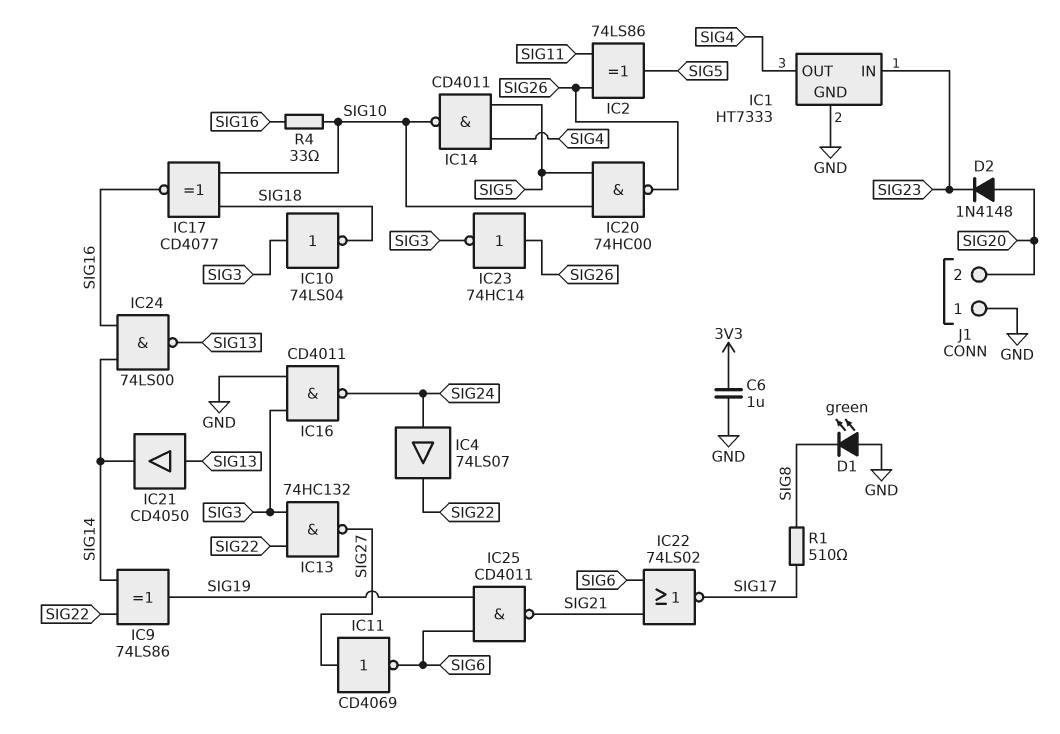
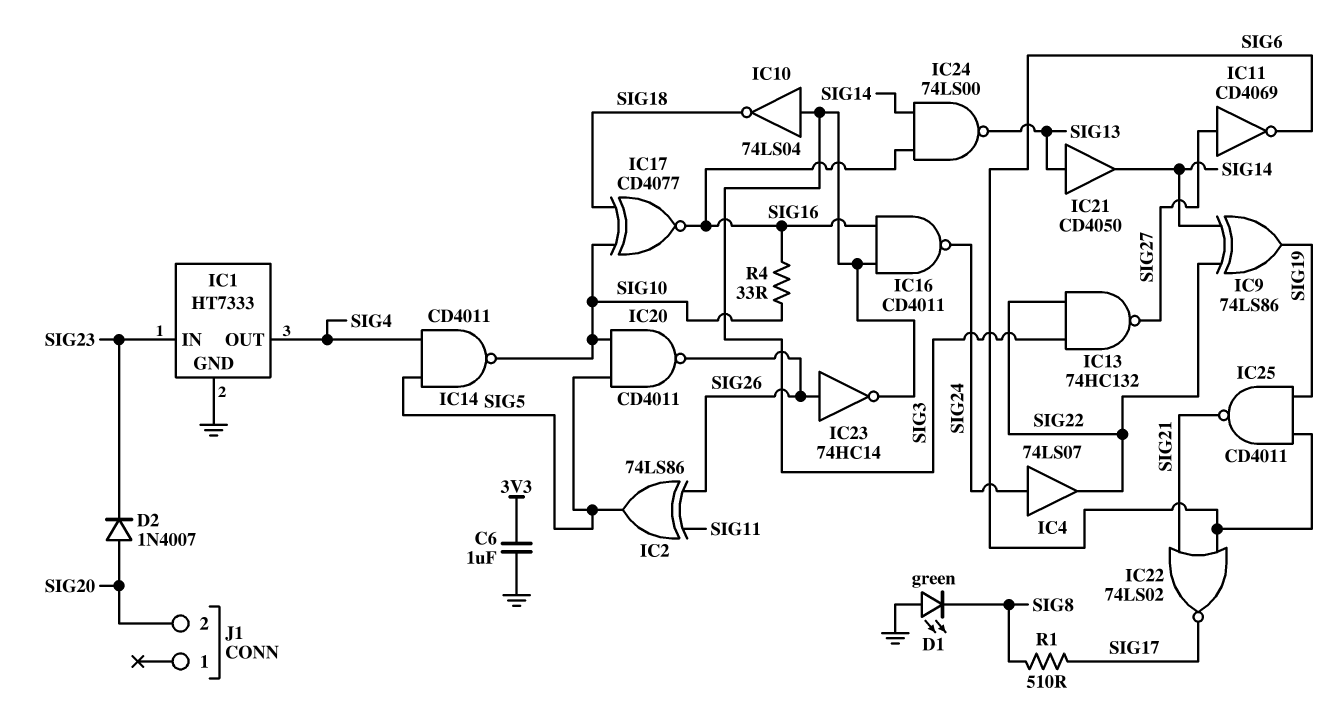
D2: diode 1N4148 (A SIG20, K SIG23) -> diode 1N4007 (A SIG20, K SIG23)
IC16: NAND CD4011 (in GND, in SIG3, out SIG24) -> NAND CD4011 (in SIG3, in SIG16, out SIG24)
IC20: NAND 74HC00 (in SIG5, in SIG10, out SIG26) -> NAND CD4011 (in SIG5, in SIG10, out SIG26)
J1 pin 1: GND -> none

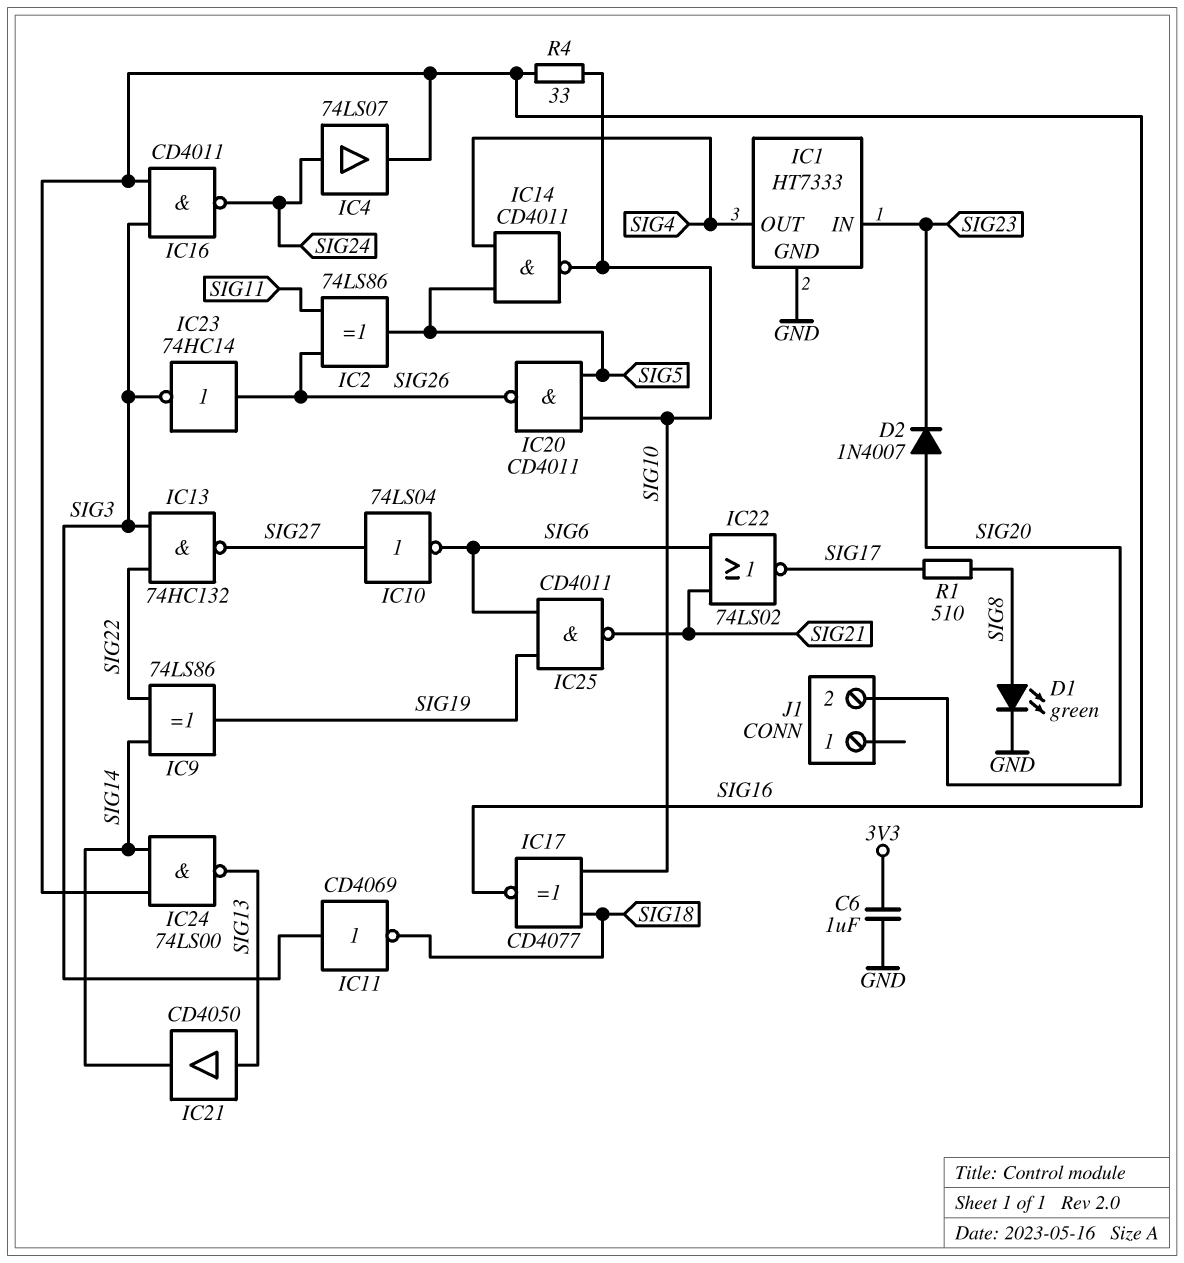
D1: LED green (A GND, K SIG8) -> LED green (A SIG8, K GND)
IC4: buffer 74LS07 (in SIG24, out SIG22) -> buffer 74LS07 (in SIG24, out SIG16)
IC10: NOT 74LS04 (in SIG3, out SIG18) -> NOT 74LS04 (in SIG27, out SIG6)
IC11: NOT CD4069 (in SIG27, out SIG6) -> NOT CD4069 (in SIG3, out SIG18)

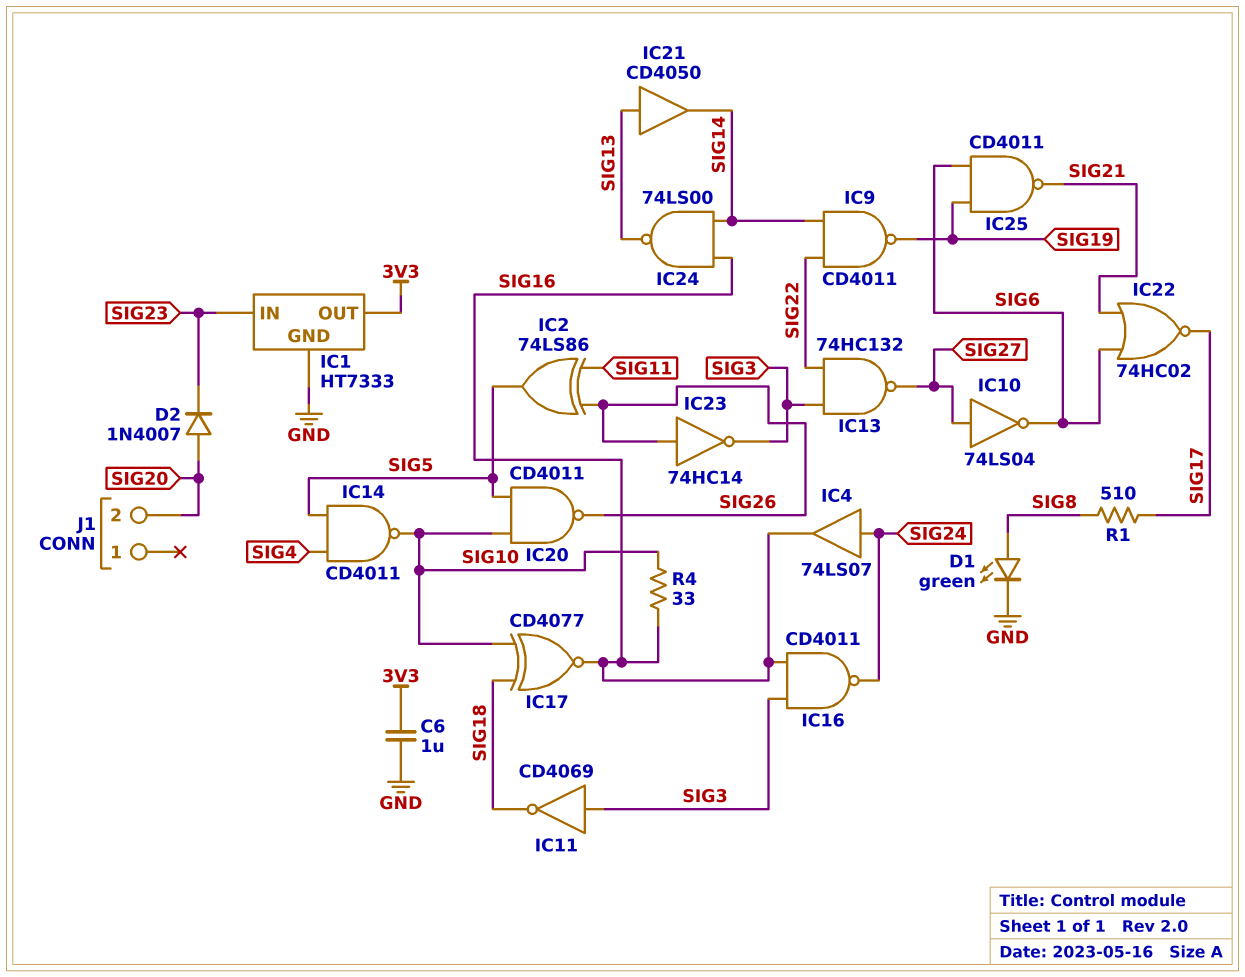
IC1 pin OUT: SIG4 -> 3V3
IC9: XOR 74LS86 (in SIG14, in SIG22, out SIG19) -> NAND CD4011 (in SIG14, in SIG22, out SIG19)
IC22: NOR 74LS02 (in SIG6, in SIG21, out SIG17) -> NOR 74HC02 (in SIG6, in SIG21, out SIG17)

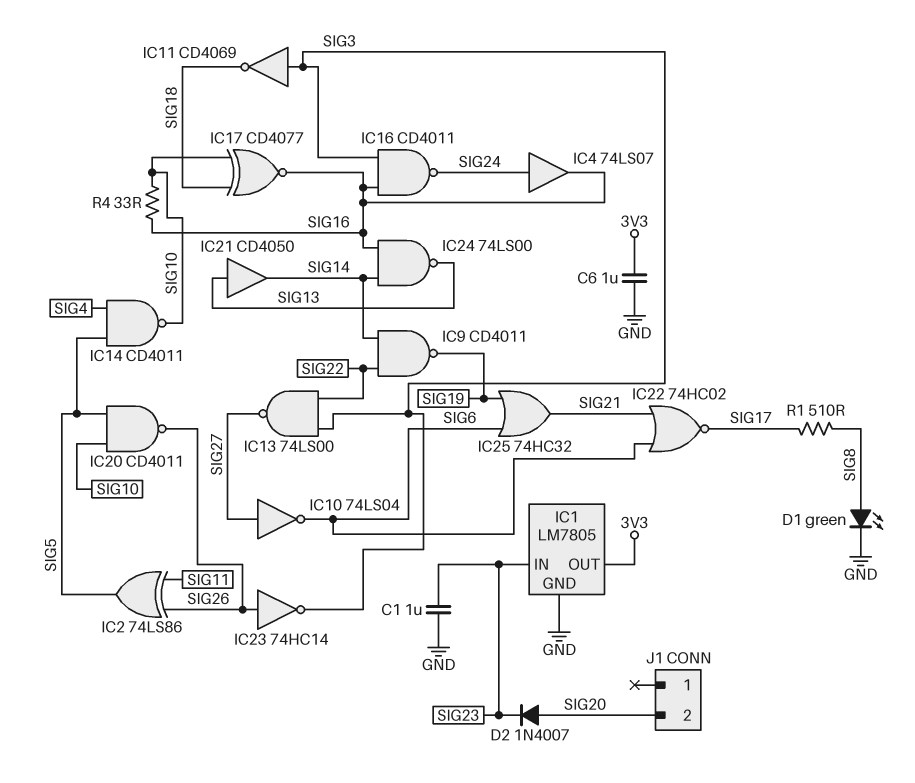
C1: none -> 1uF (GND, SIG23)
IC1: HT7333 -> LM7805
IC13: NAND 74HC132 (in SIG3, in SIG22, out SIG27) -> NAND 74LS00 (in SIG3, in SIG22, out SIG27)
IC25: NAND CD4011 (in SIG6, in SIG19, out SIG21) -> OR 74HC32 (in SIG6, in SIG19, out SIG21)

